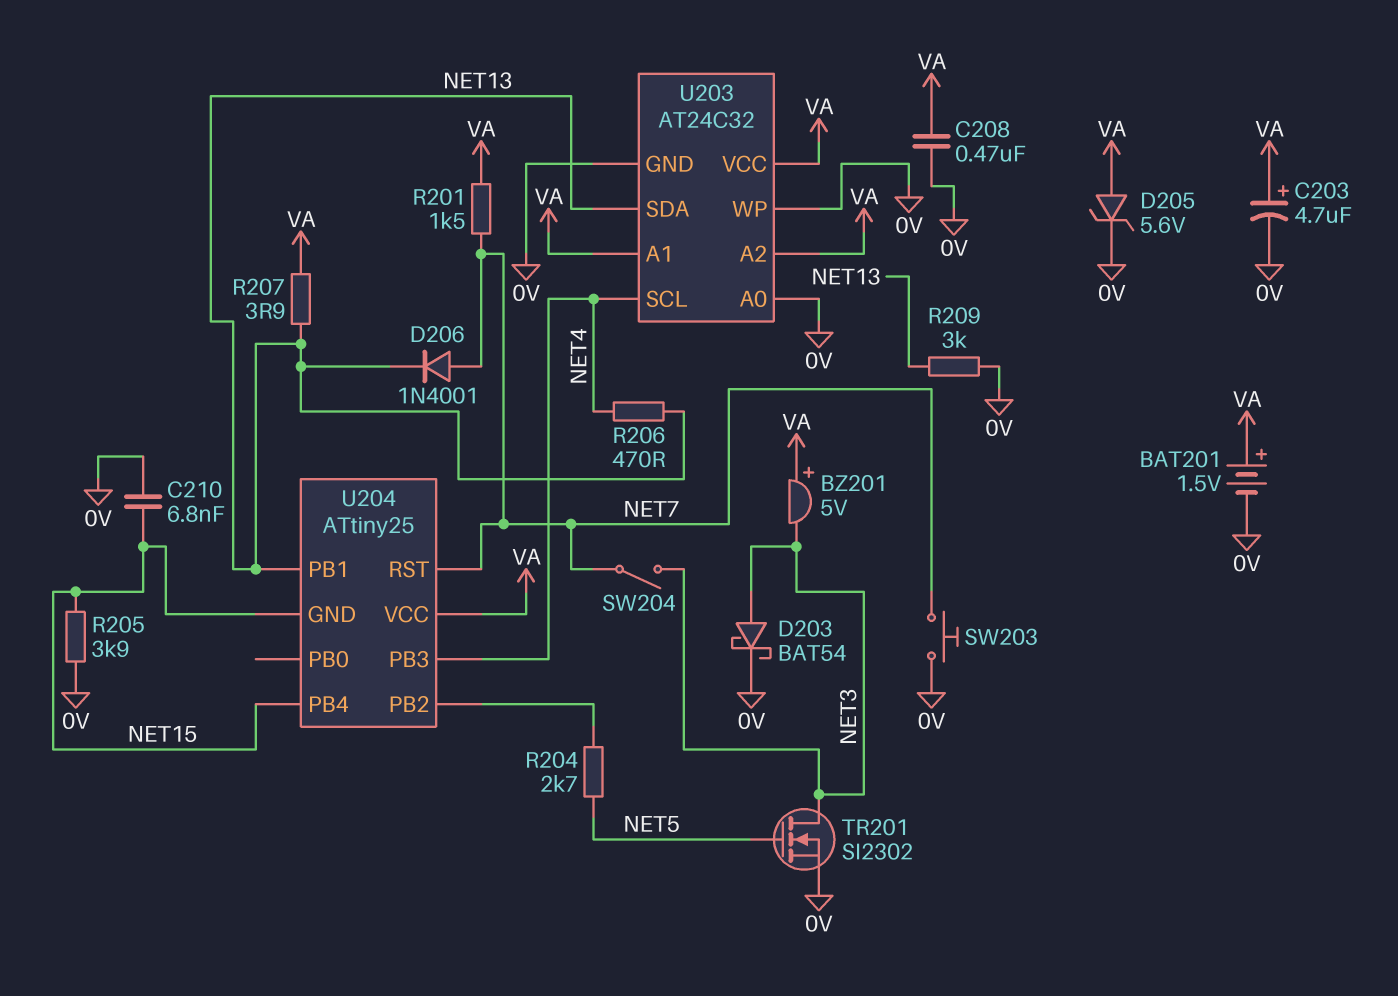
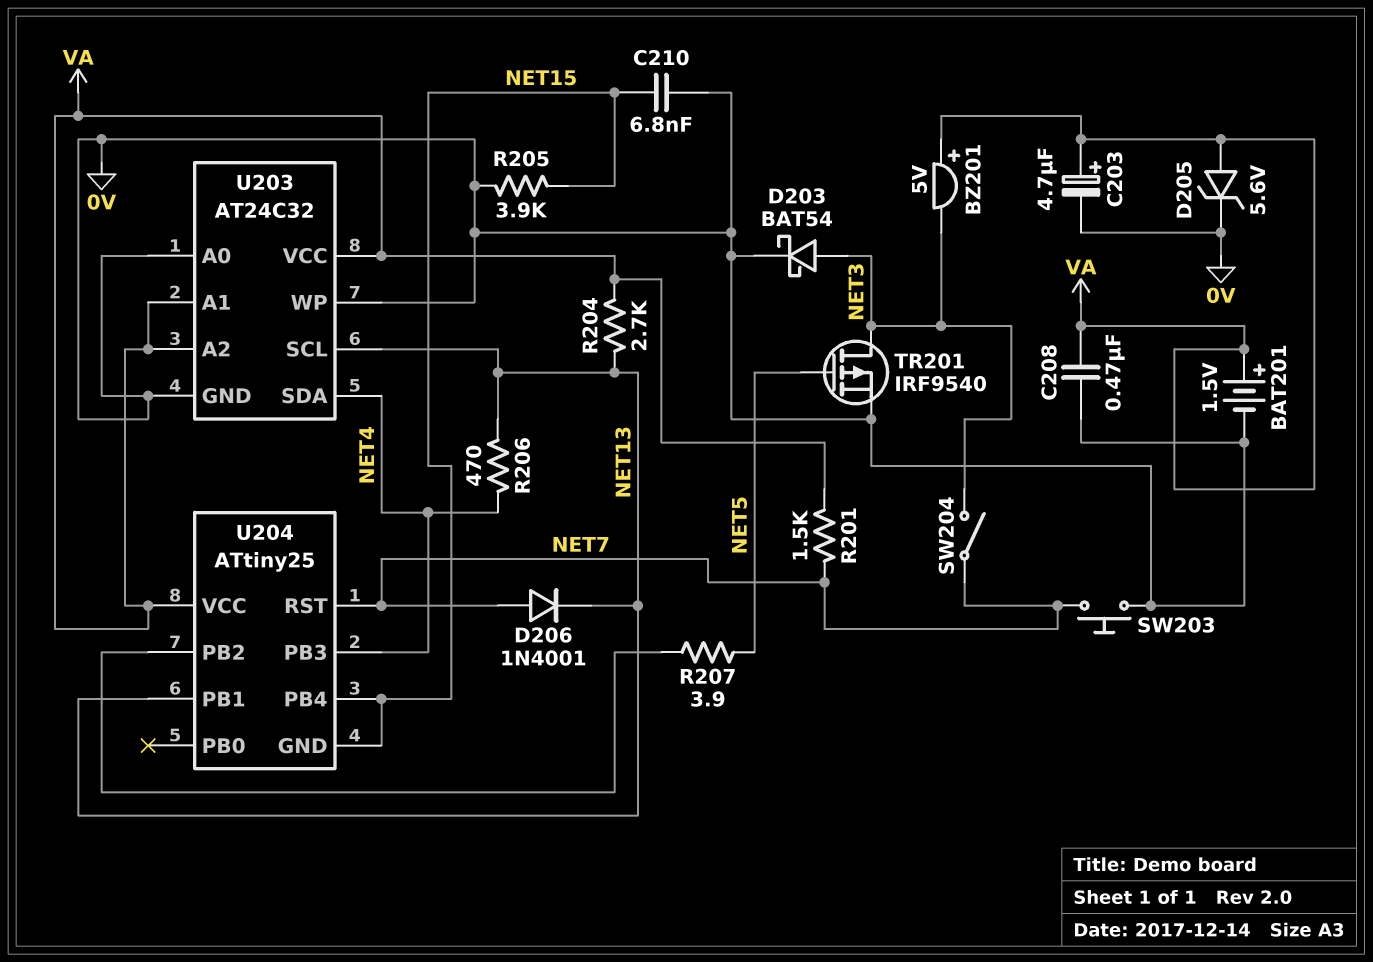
R204: 2.7k (NET5, U204/PB2) -> 2.7k (NET13, VA)
R207: 3.9 (NET13, VA) -> 3.9 (NET5, U204/PB2)
R209: 3k (0V, NET13) -> none
TR201: NMOS SI2302 (G NET5, D NET3, S 0V) -> PMOS IRF9540 (G NET5, D NET3, S 0V)
U203 pin SCL: NET4 -> NET13
U203 pin SDA: NET13 -> NET4

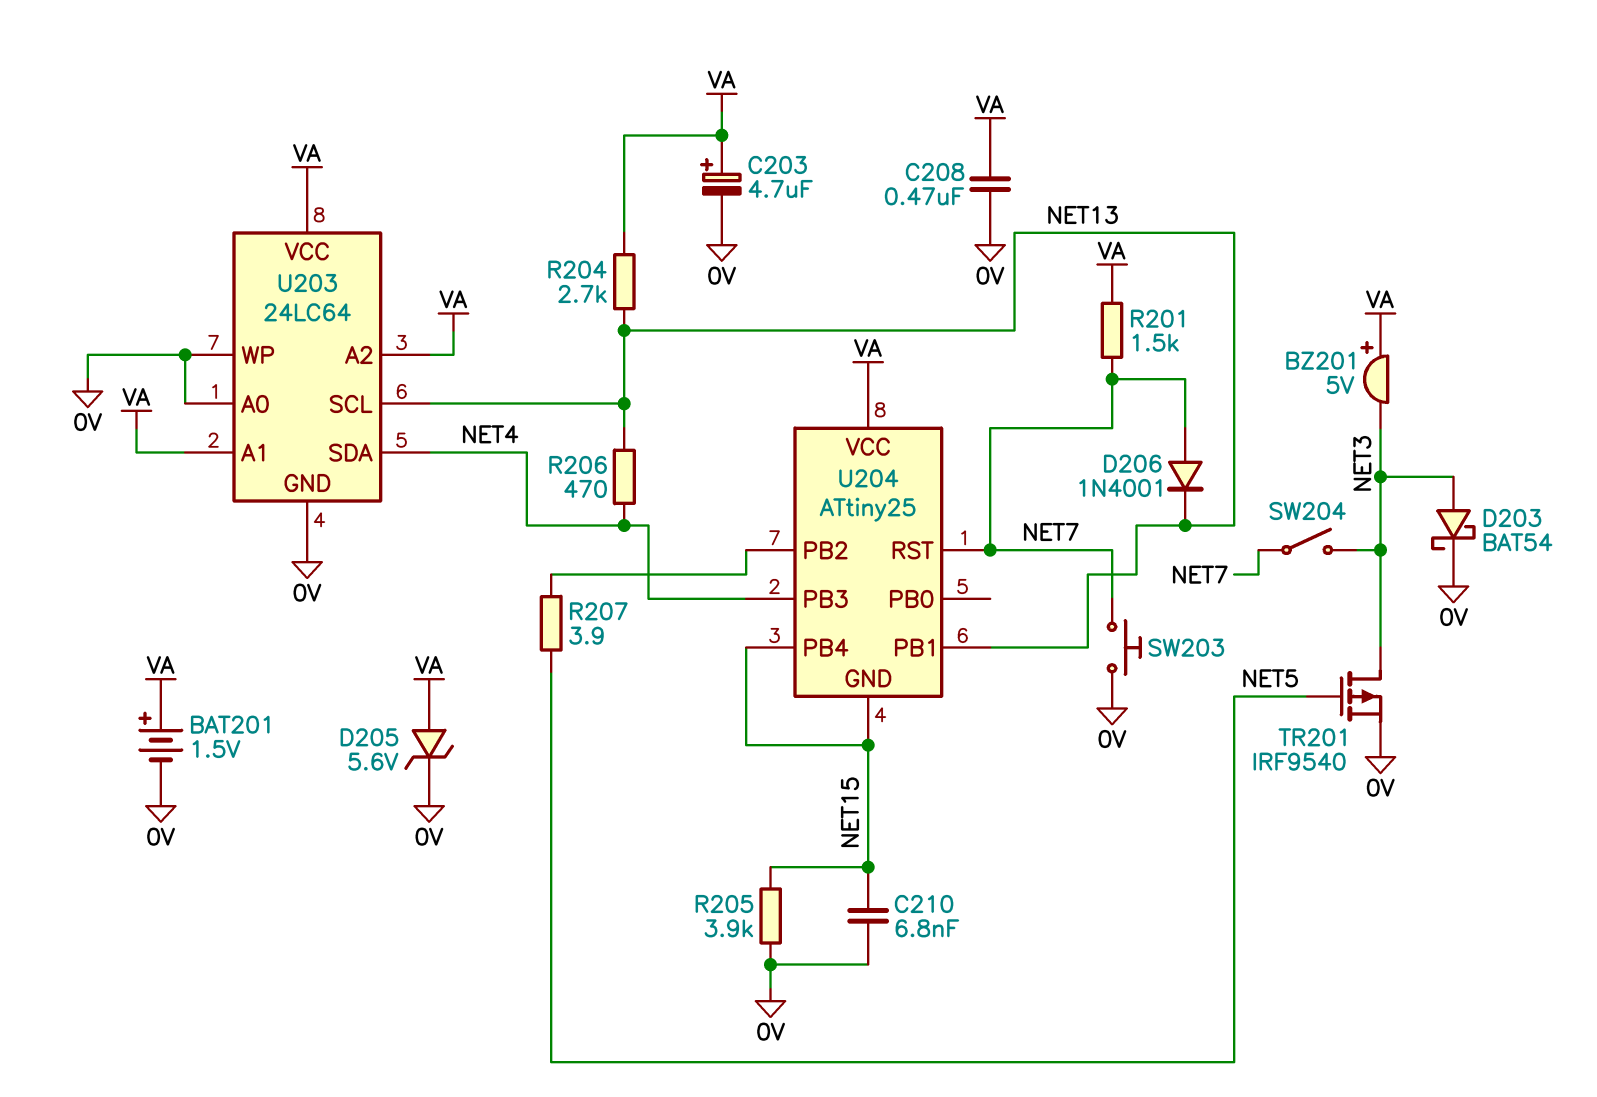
U203: AT24C32 -> 24LC64

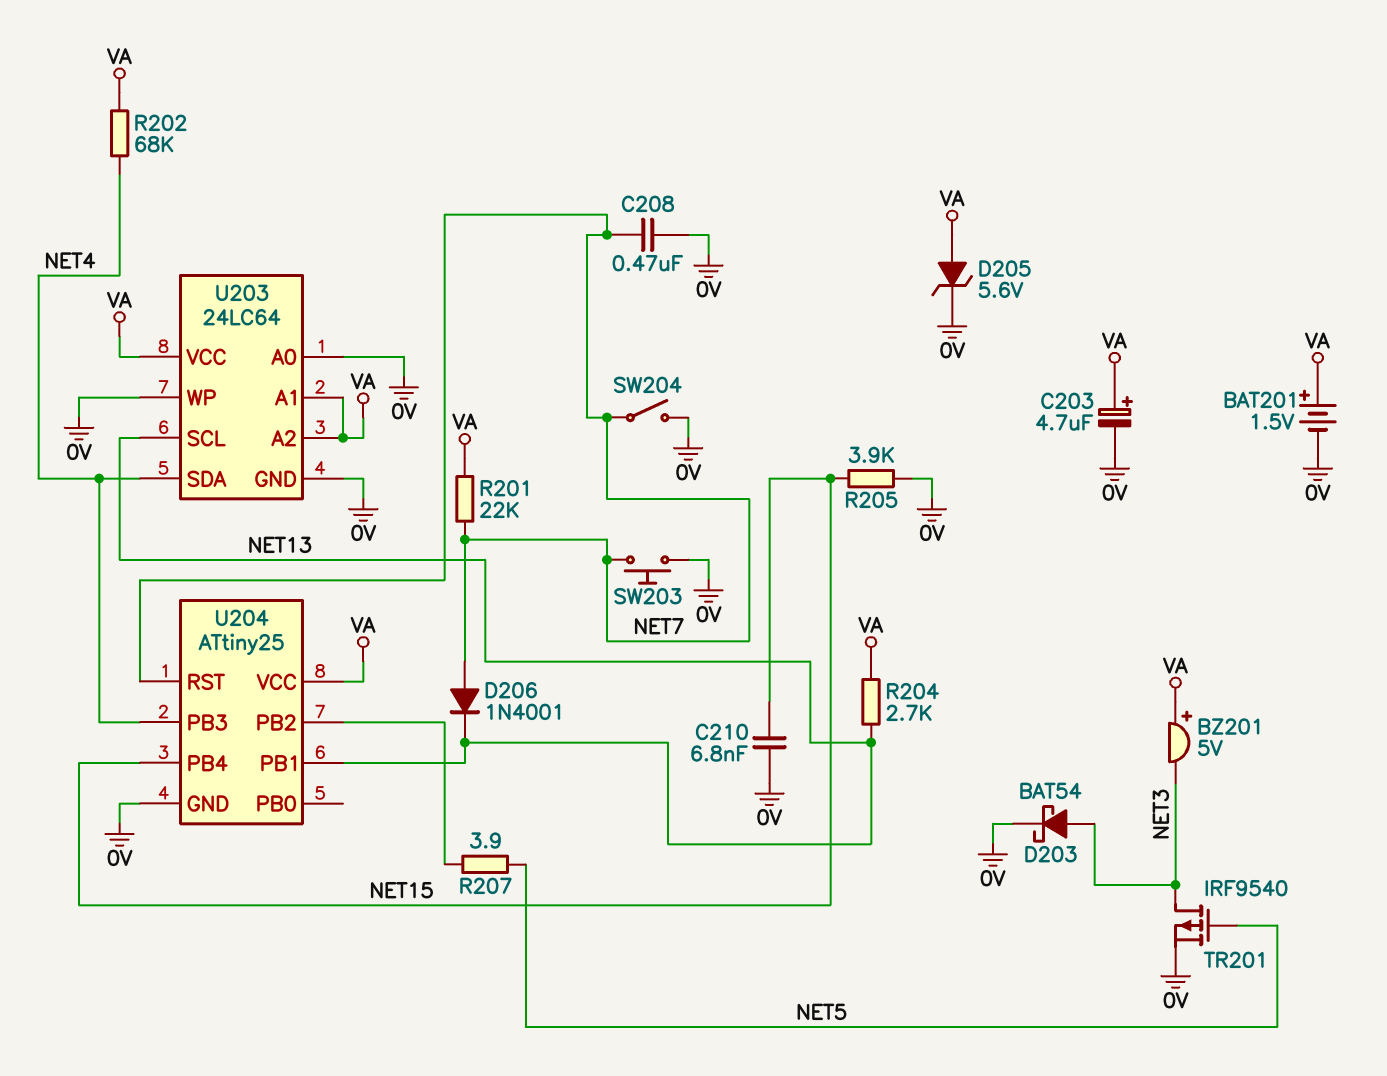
C208: 470nF (0V, VA) -> 470nF (0V, NET7)
R201: 1.5k (NET7, VA) -> 22k (NET7, VA)
R202: none -> 68k (NET4, VA)
R206: 470 (NET4, NET13) -> none
SW204: switch (NET3, NET7) -> switch (0V, NET7)
U204 pin GND: NET15 -> 0V

